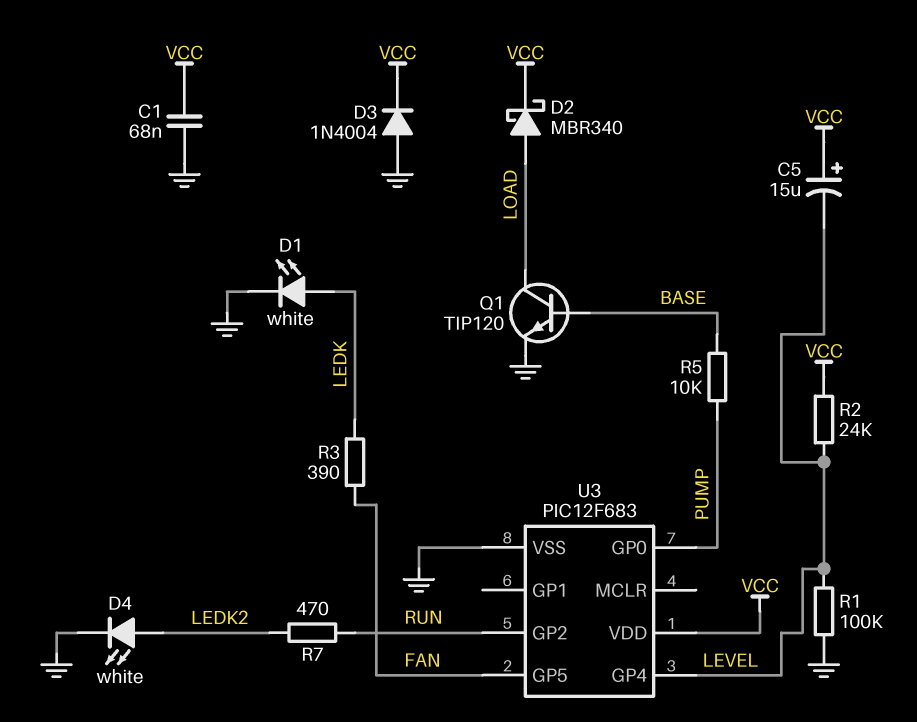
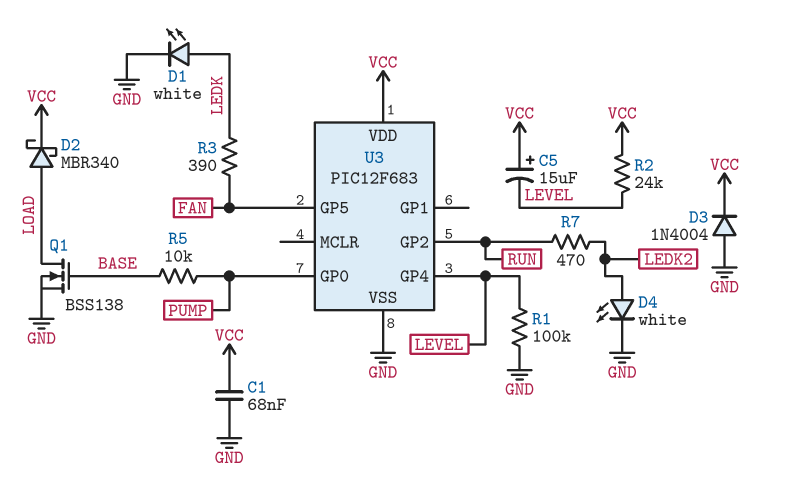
Q1: NPN TIP120 (B BASE, C LOAD, E GND) -> NMOS BSS138 (G BASE, D LOAD, S GND)

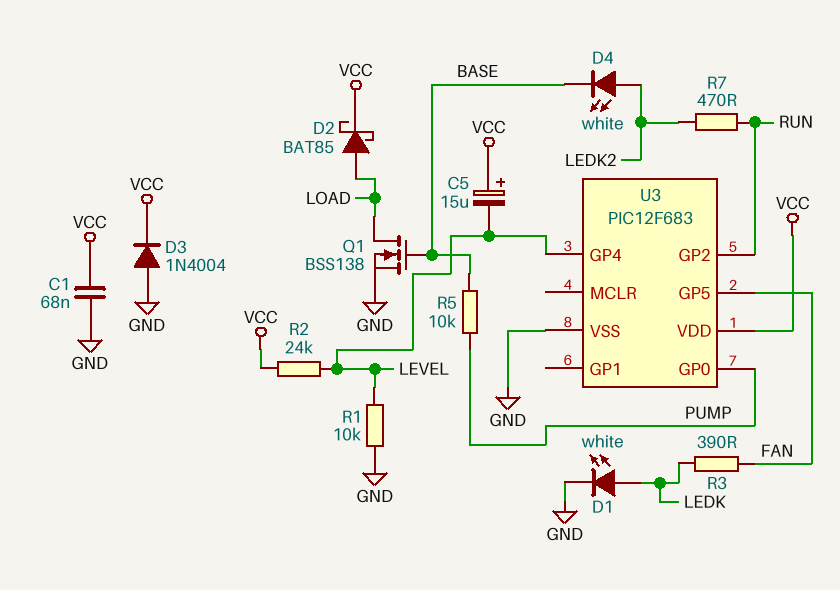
D2: schottky MBR340 (A LOAD, K VCC) -> schottky BAT85 (A LOAD, K VCC)
D4: LED white (A LEDK2, K GND) -> LED white (A LEDK2, K BASE)
R1: 100k (GND, LEVEL) -> 10k (GND, LEVEL)

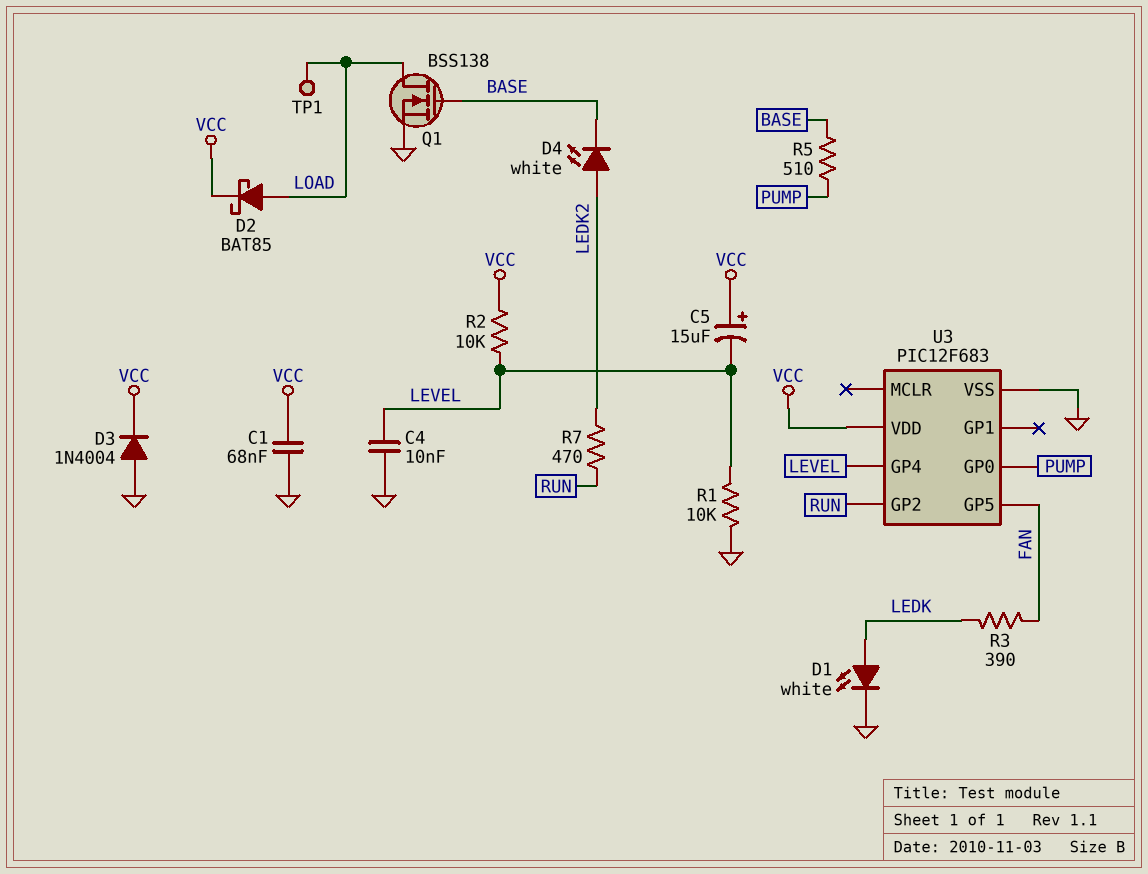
C4: none -> 10nF (GND, LEVEL)
R2: 24k (LEVEL, VCC) -> 10k (LEVEL, VCC)
R5: 10k (BASE, PUMP) -> 510 (BASE, PUMP)
TP1: none -> test point (LOAD)

